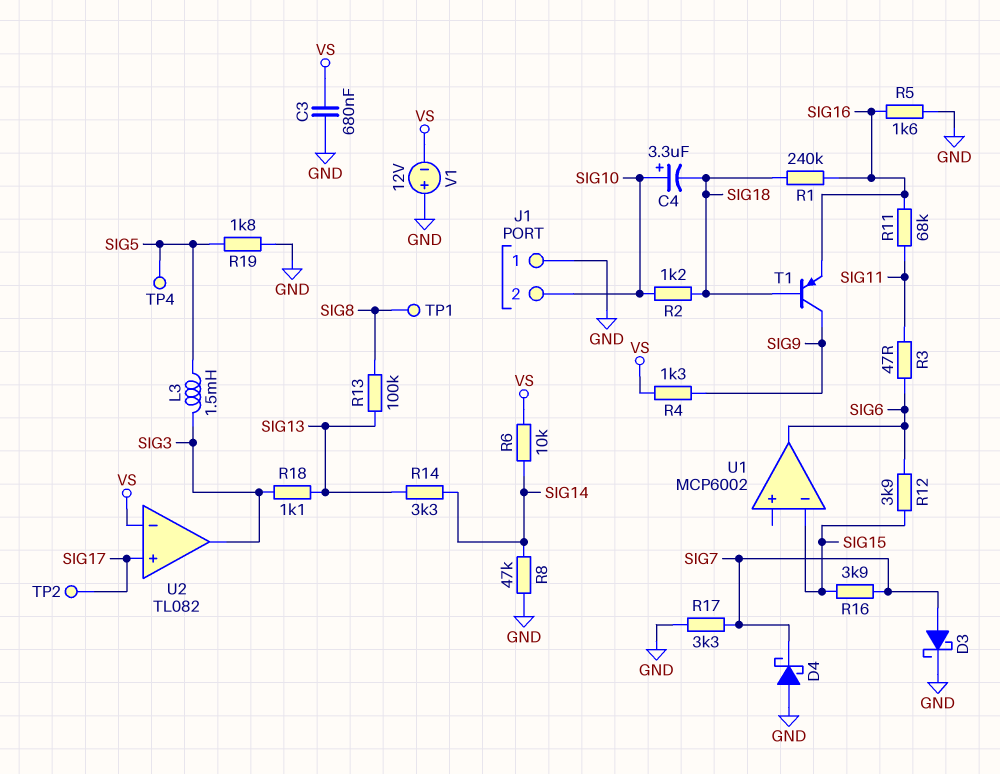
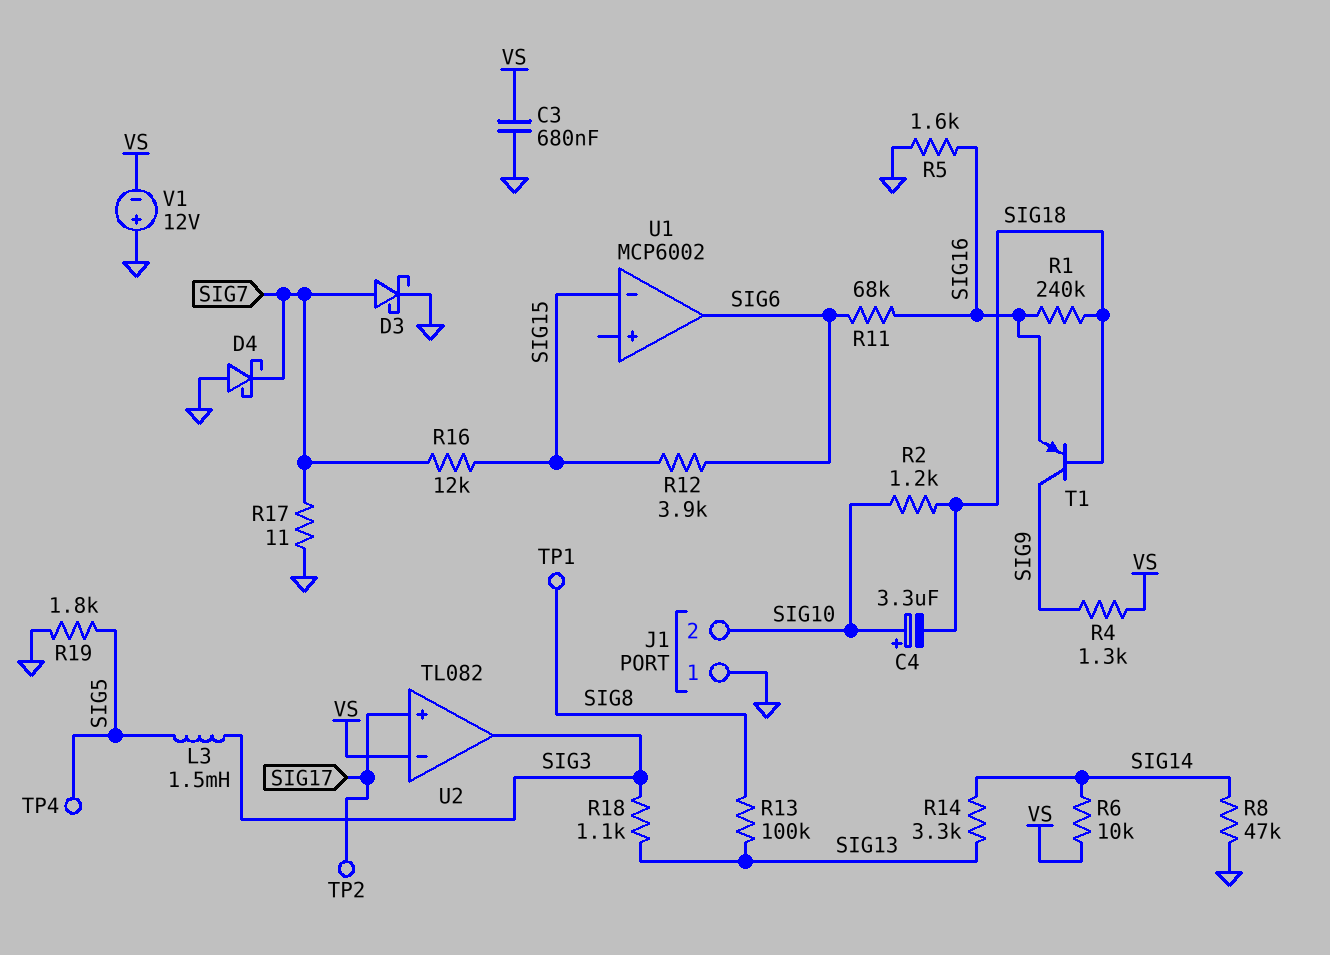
R3: 47 (SIG6, SIG11) -> none
R11: 68k (SIG11, SIG16) -> 68k (SIG6, SIG16)
R16: 3.9k (SIG7, SIG15) -> 12k (SIG7, SIG15)
R17: 3.3k (GND, SIG7) -> 11 (GND, SIG7)

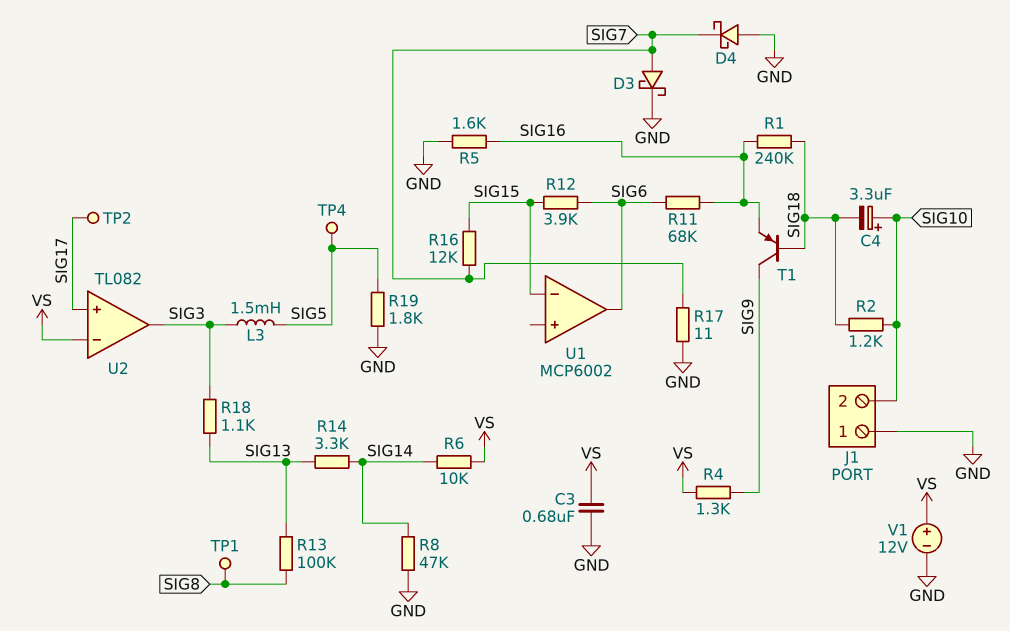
V1: 12V (plus GND, minus VS) -> 12V (plus VS, minus GND)

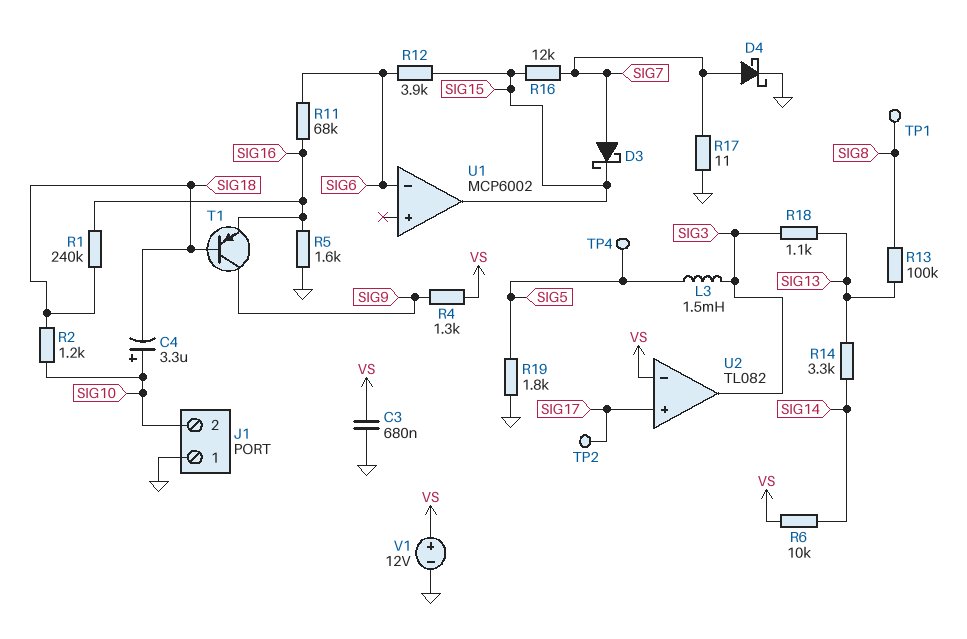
D3: schottky (A SIG7, K GND) -> schottky (A SIG7, K SIG15)
D4: schottky (A GND, K SIG7) -> schottky (A SIG7, K GND)
R8: 47k (GND, SIG14) -> none
U1 pin in-: SIG15 -> SIG6
U1 pin out: SIG6 -> SIG15

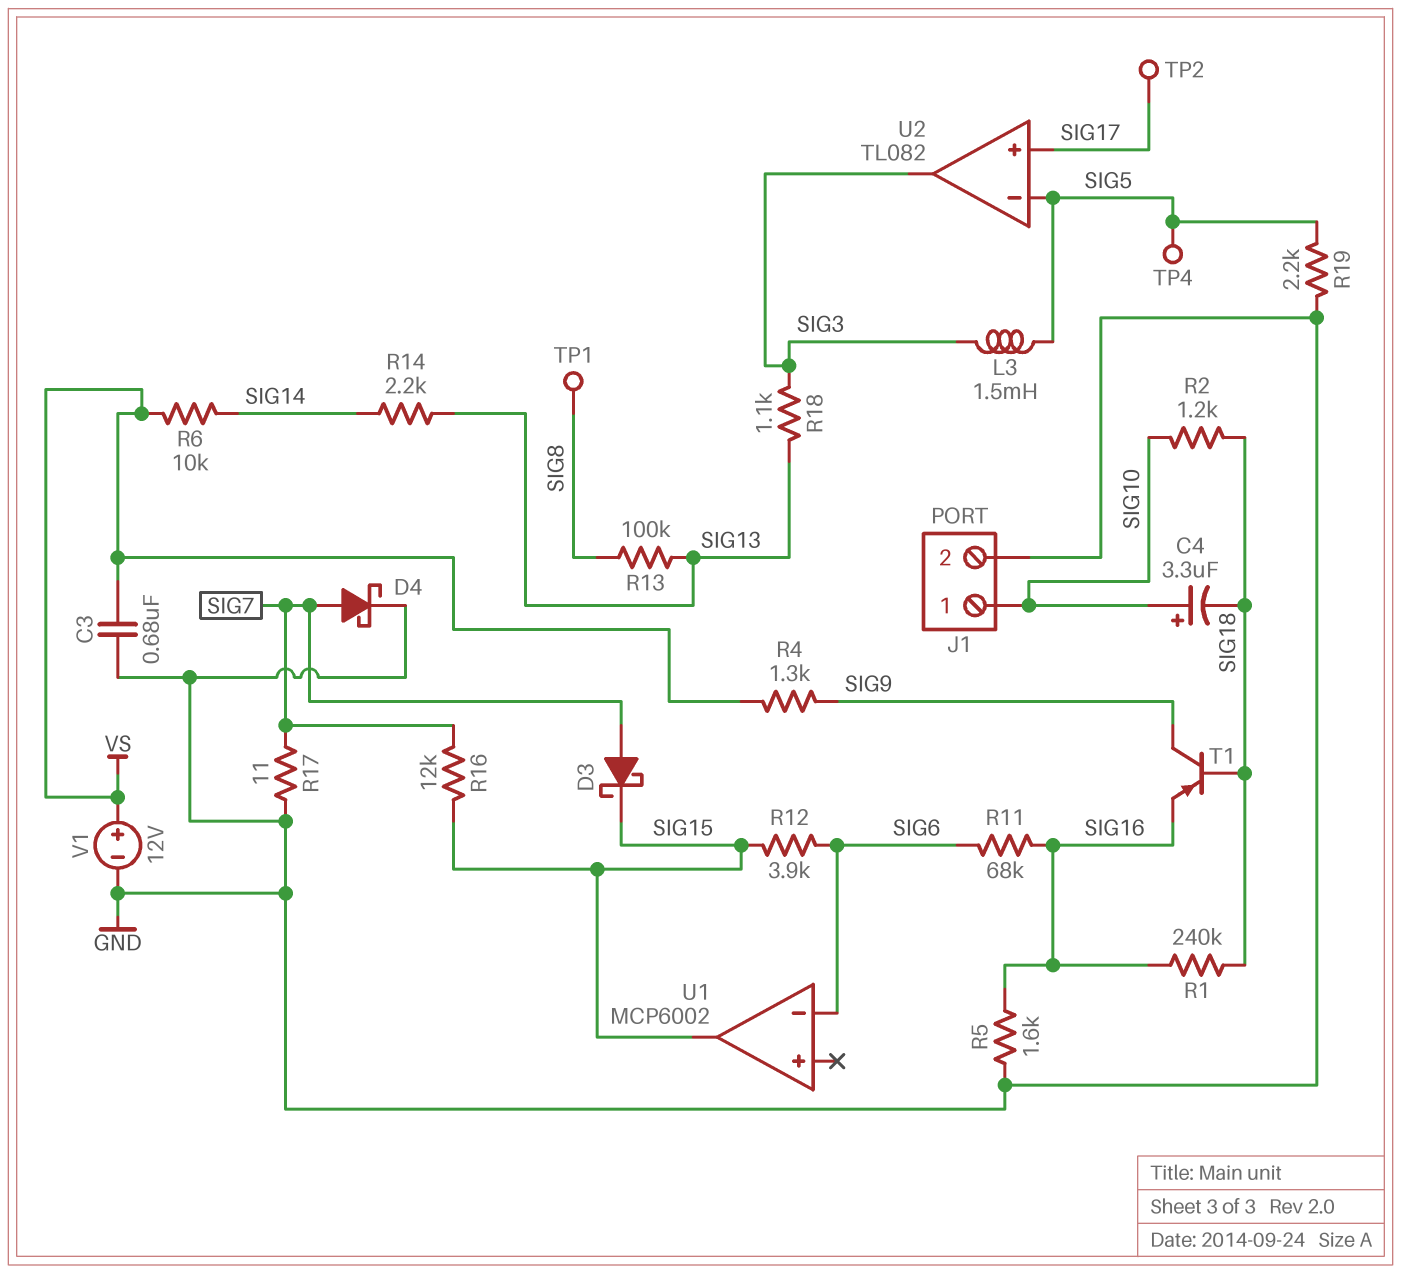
J1 pin 1: GND -> SIG10
J1 pin 2: SIG10 -> GND
R14: 3.3k (SIG13, SIG14) -> 2.2k (SIG13, SIG14)
R19: 1.8k (GND, SIG5) -> 2.2k (GND, SIG5)
U2 pin in-: VS -> SIG5

